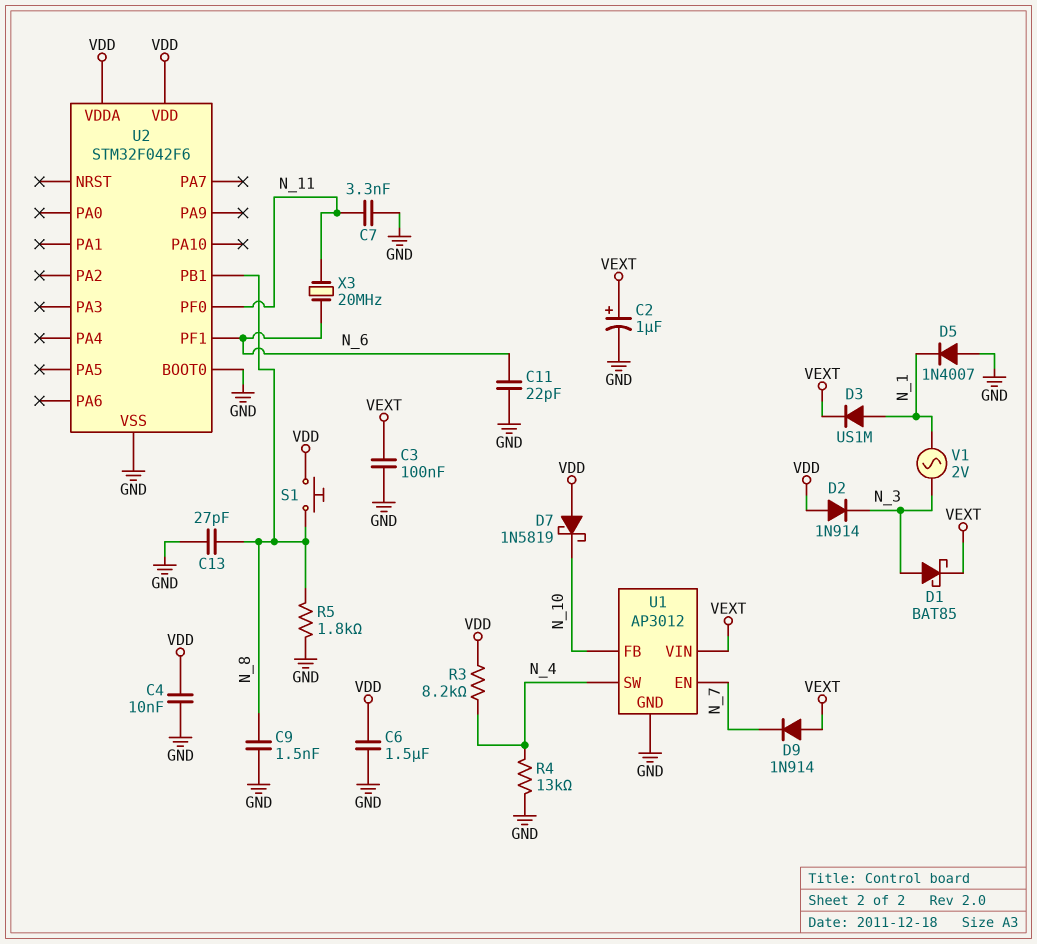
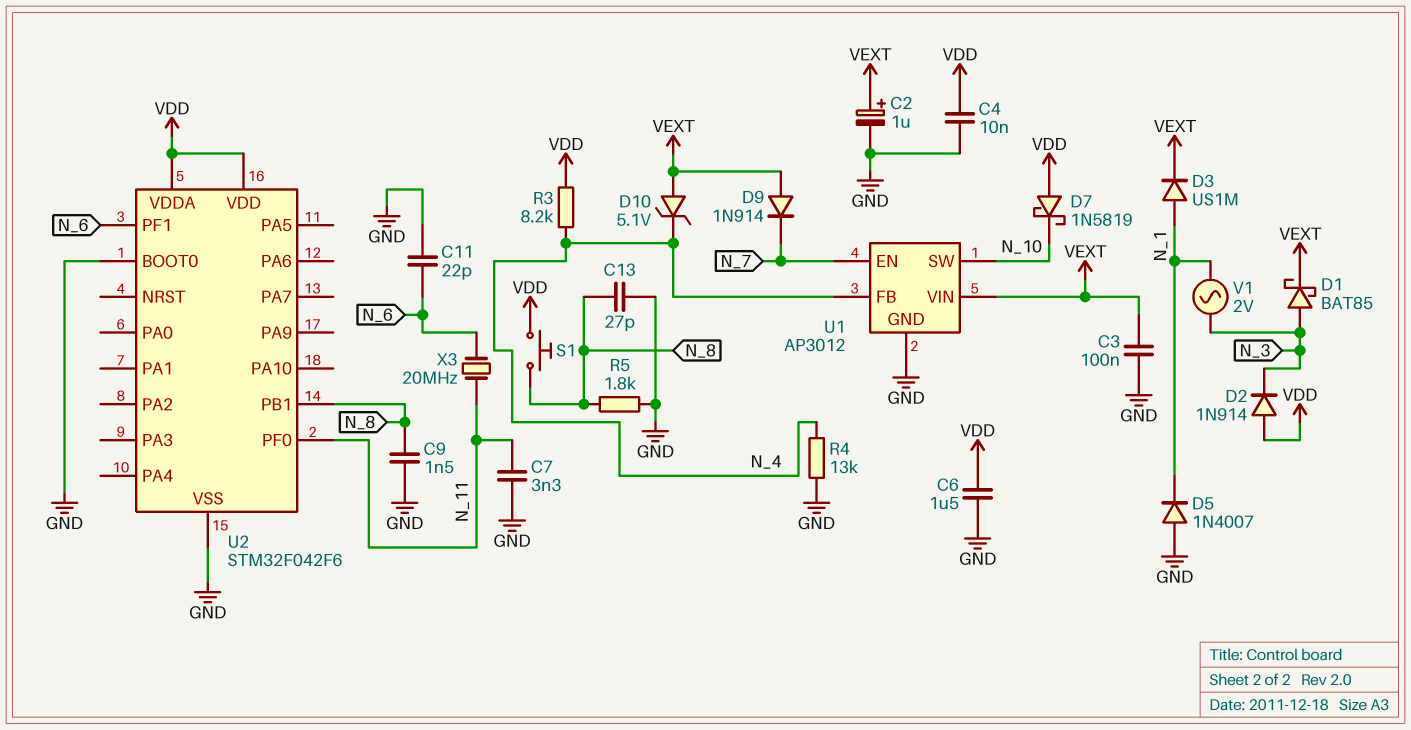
D10: none -> zener 5.1V (A VEXT, K N_4)
U1 pin FB: N_10 -> N_4
U1 pin SW: N_4 -> N_10

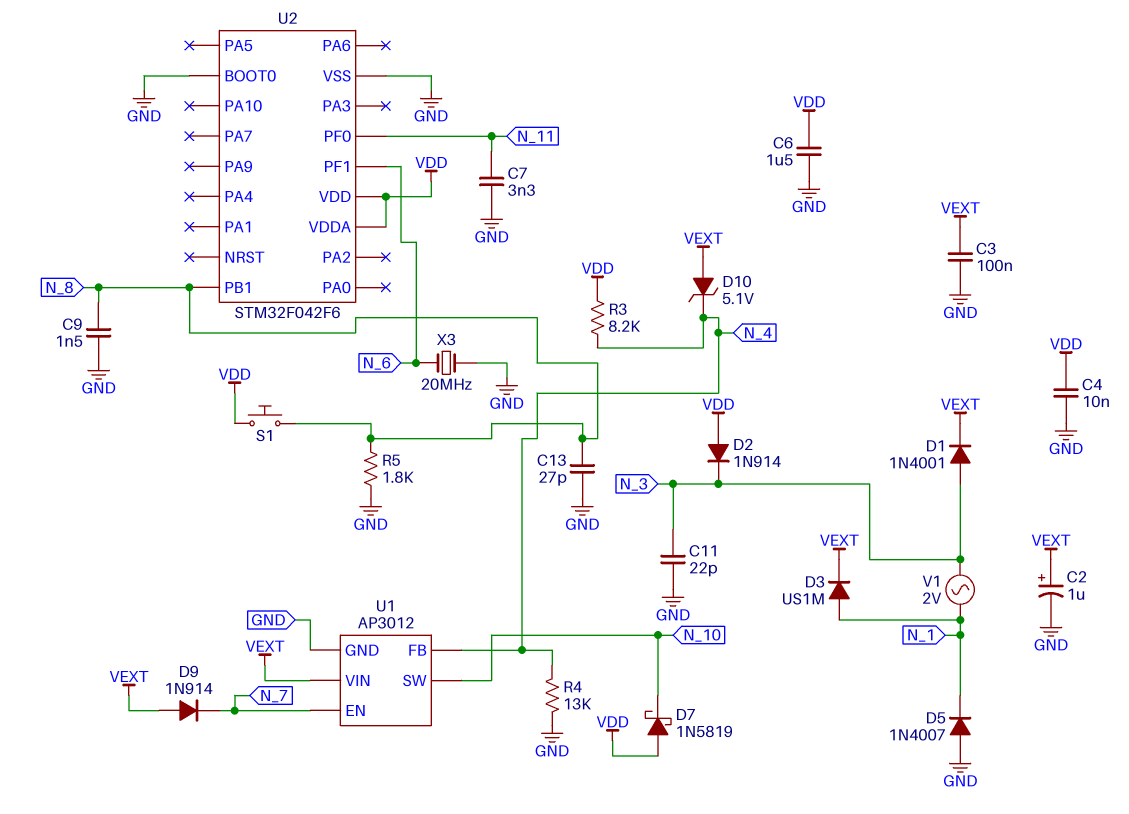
C11: 22pF (GND, N_6) -> 22pF (GND, N_3)
D1: schottky BAT85 (A N_3, K VEXT) -> diode 1N4001 (A N_3, K VEXT)
X3: 20MHz (N_6, N_11) -> 20MHz (GND, N_6)

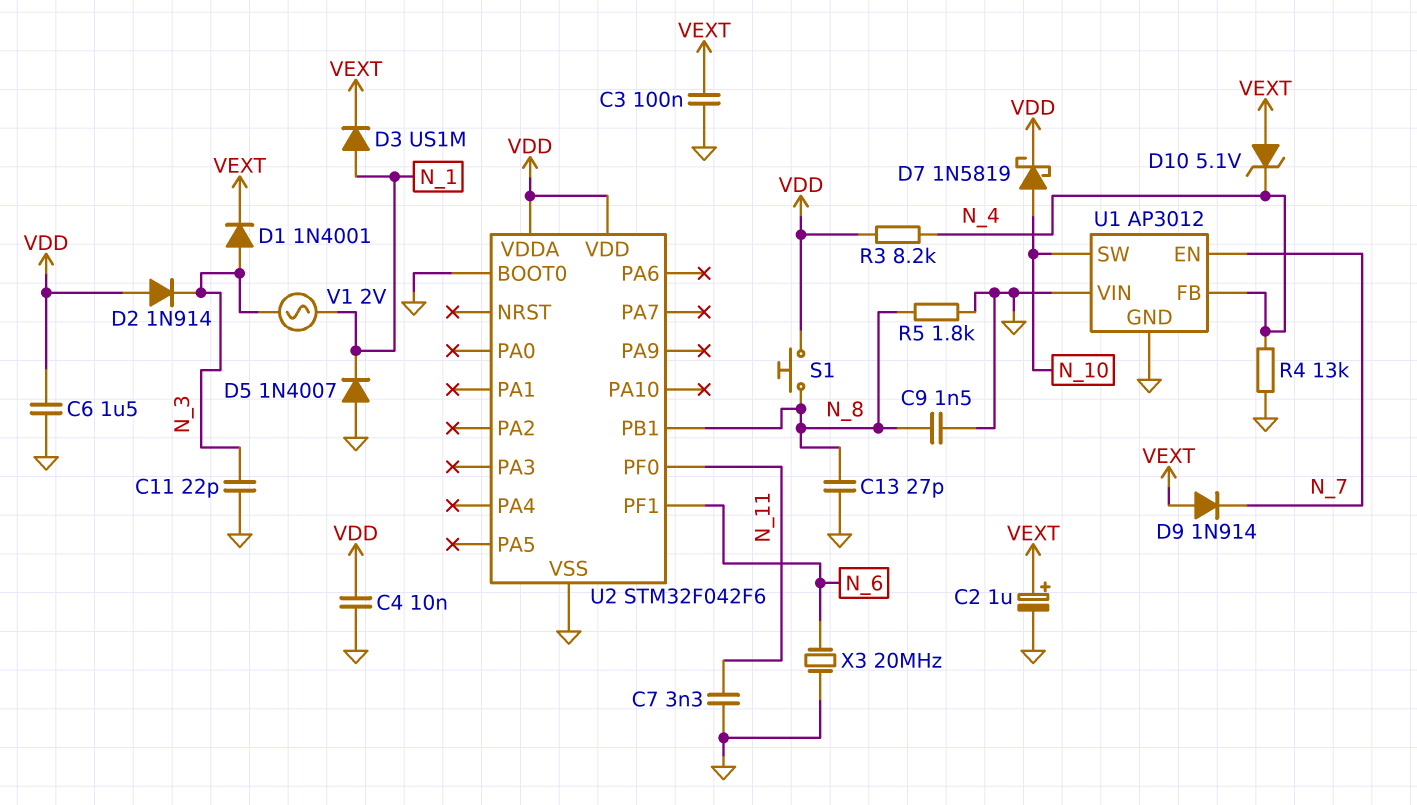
D7: schottky 1N5819 (A VDD, K N_10) -> schottky 1N5819 (A N_10, K VDD)
U1 pin VIN: VEXT -> GND

